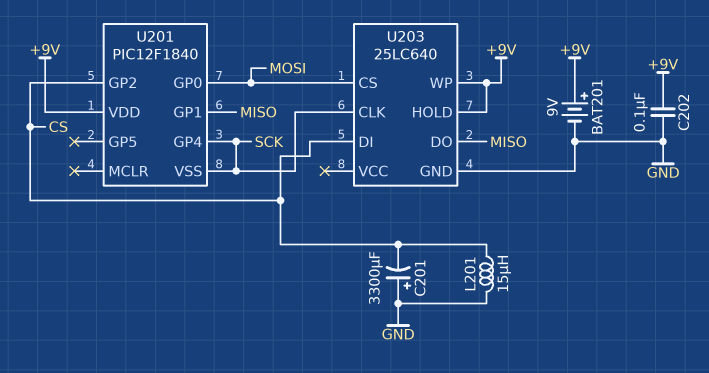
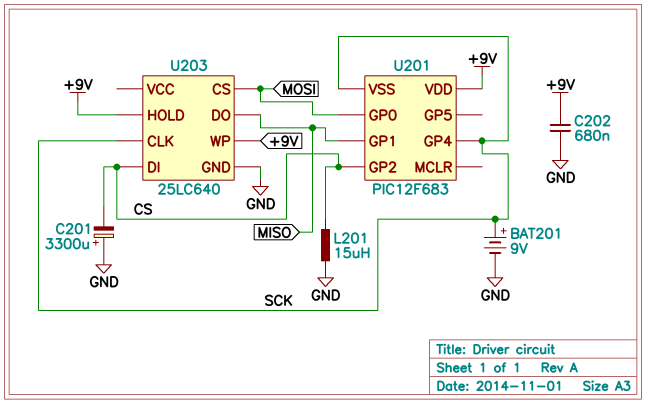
BAT201: 9V (plus +9V, minus GND) -> 9V (plus SCK, minus GND)
C202: 100nF (+9V, GND) -> 680nF (+9V, GND)
U201: PIC12F1840 -> PIC12F683

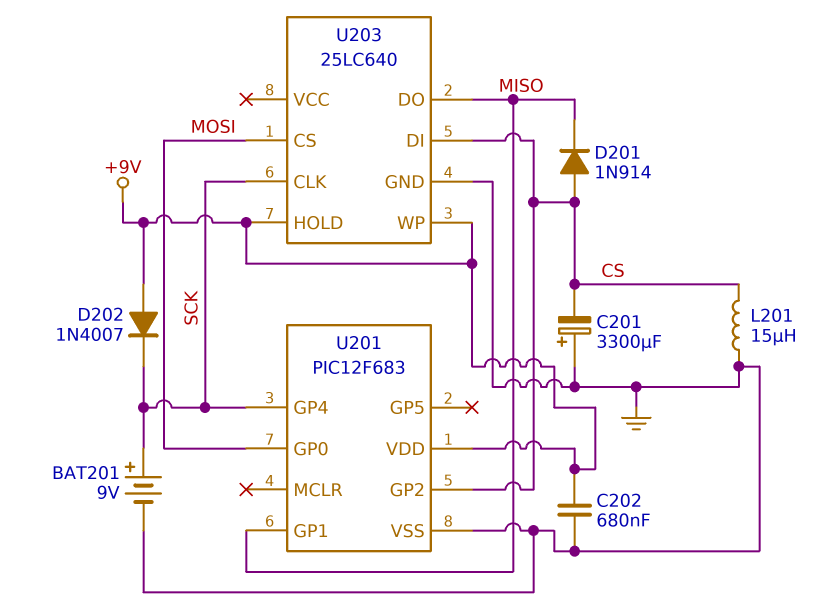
D201: none -> diode 1N914 (A CS, K MISO)
D202: none -> diode 1N4007 (A +9V, K SCK)
U201 pin VSS: SCK -> GND

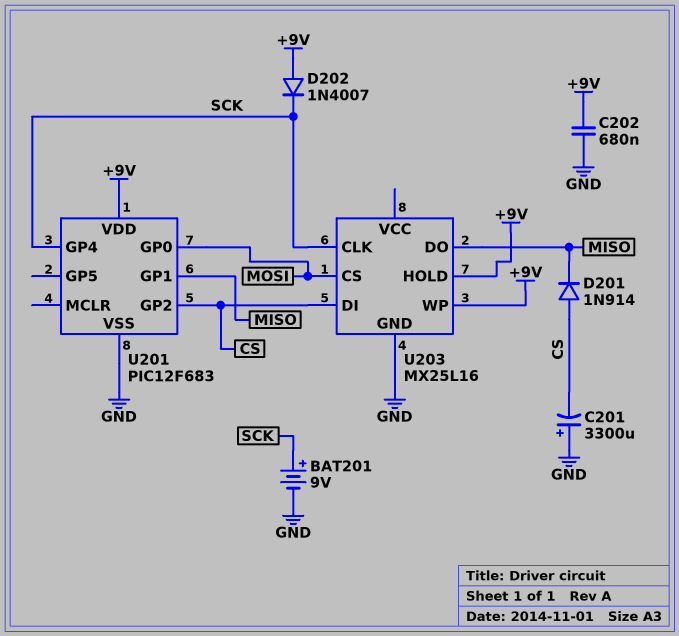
L201: 15uH (CS, GND) -> none
U203: 25LC640 -> MX25L16

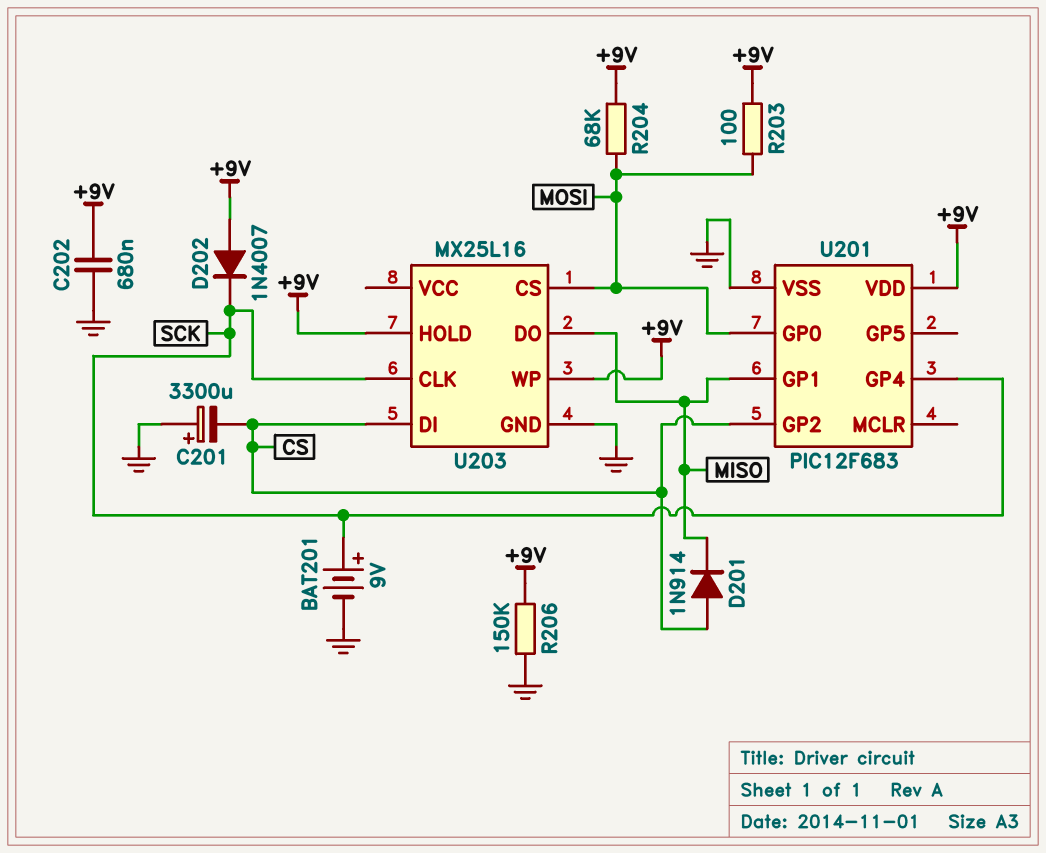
R203: none -> 100 (+9V, MOSI)
R204: none -> 68k (+9V, MOSI)
R206: none -> 150k (+9V, GND)

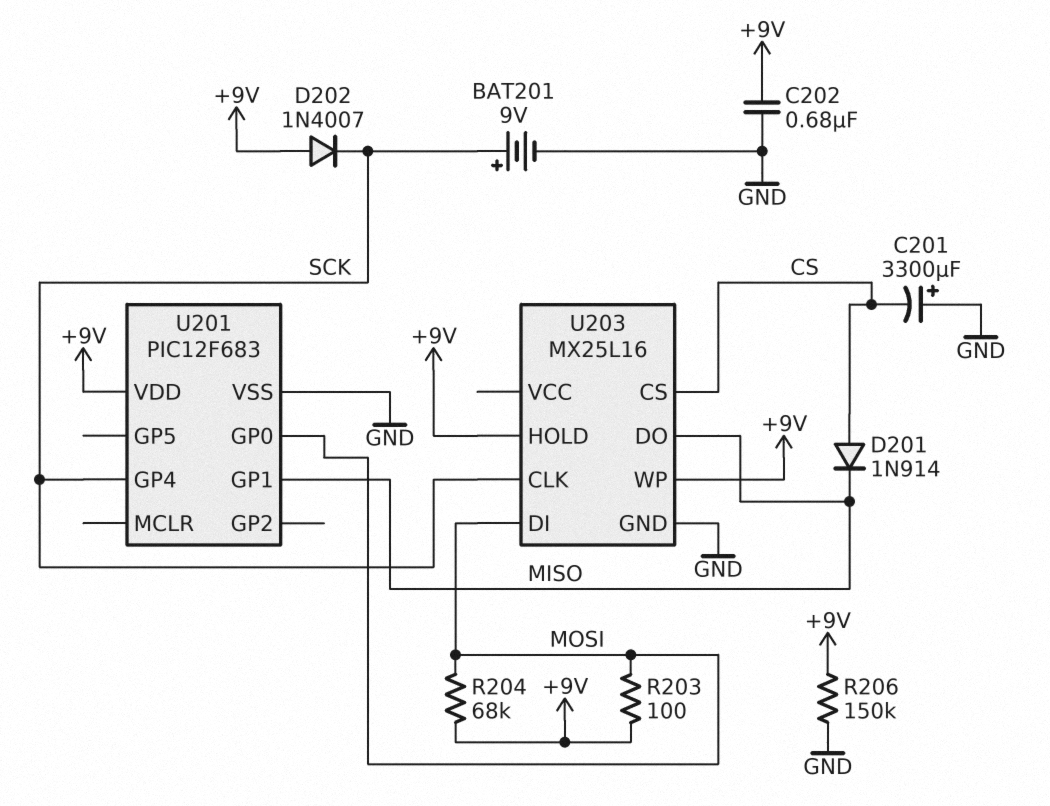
U201 pin GP2: CS -> none
U203 pin CS: MOSI -> CS
U203 pin DI: CS -> MOSI

